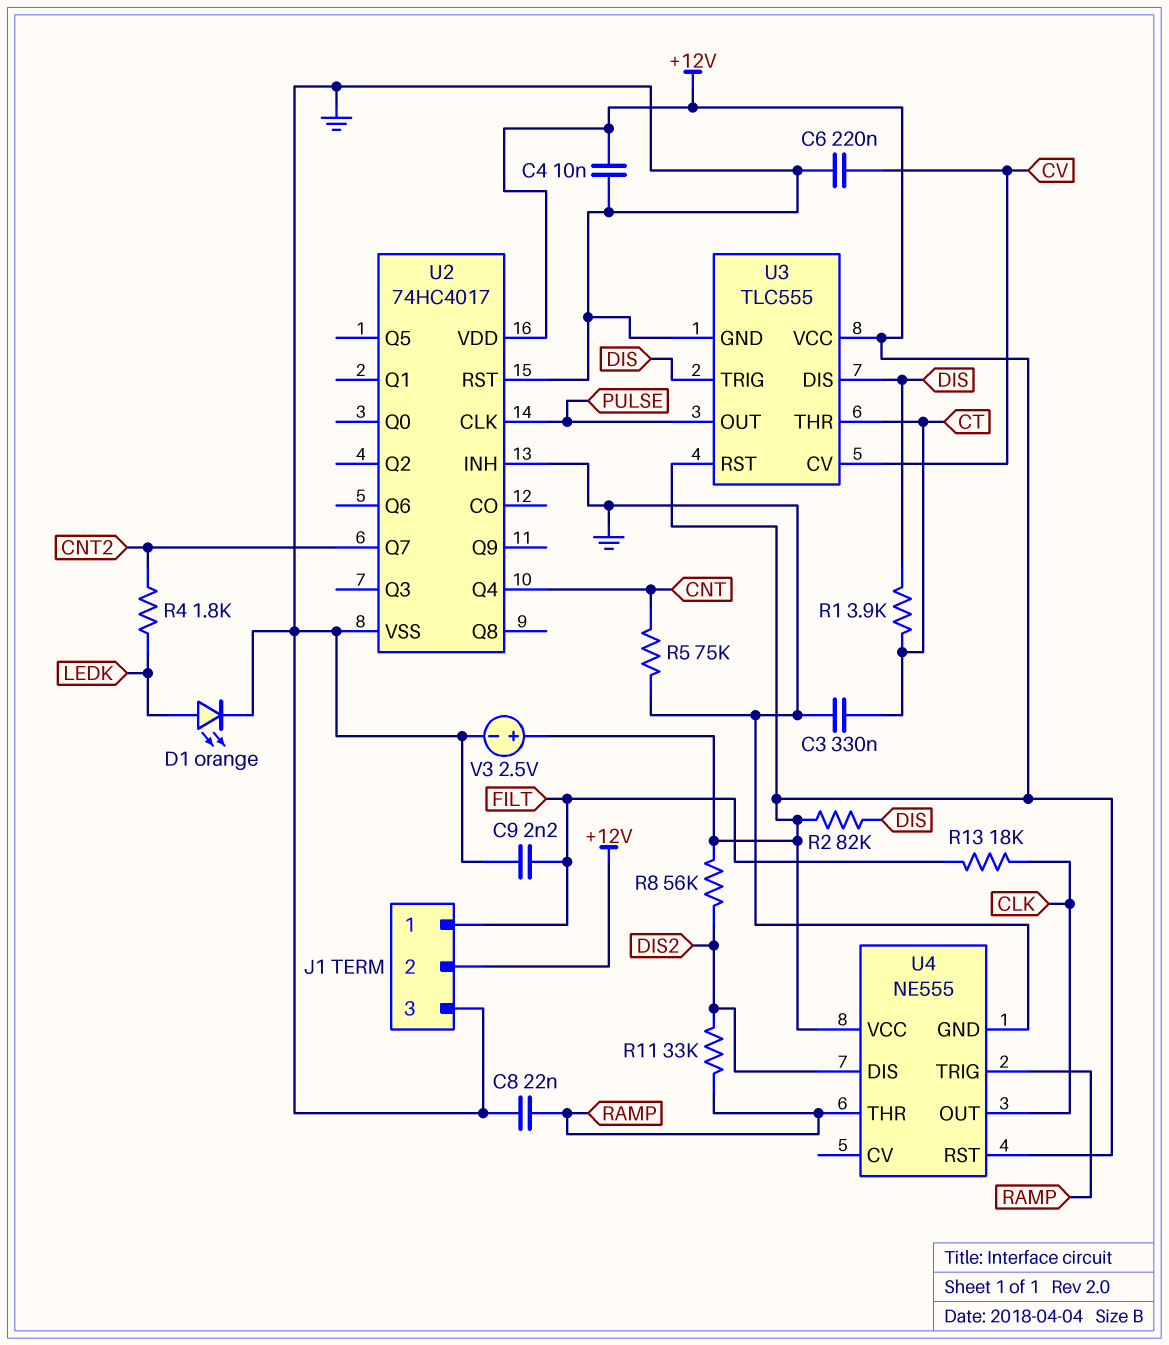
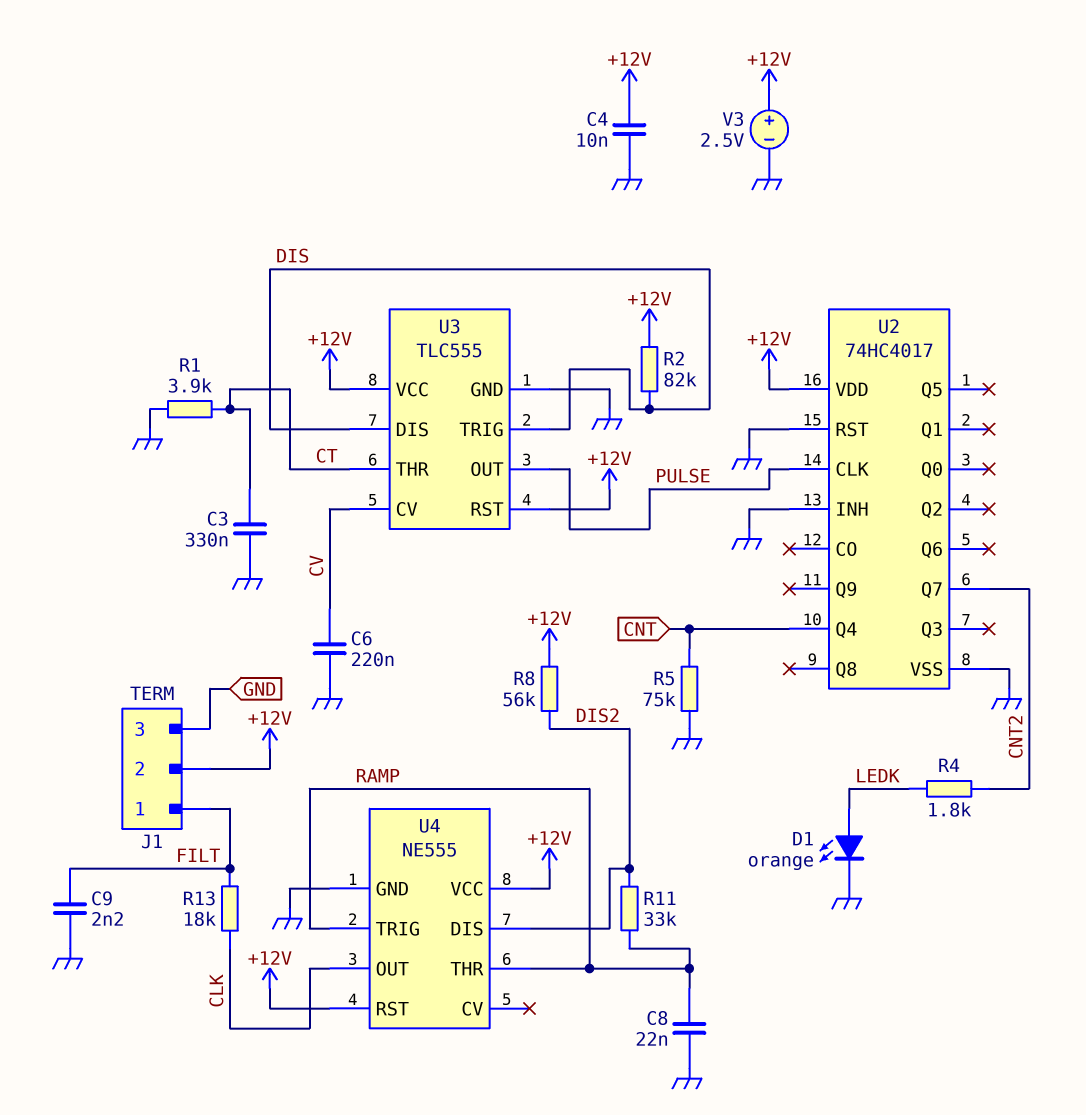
R1: 3.9k (CT, DIS) -> 3.9k (CT, GND)

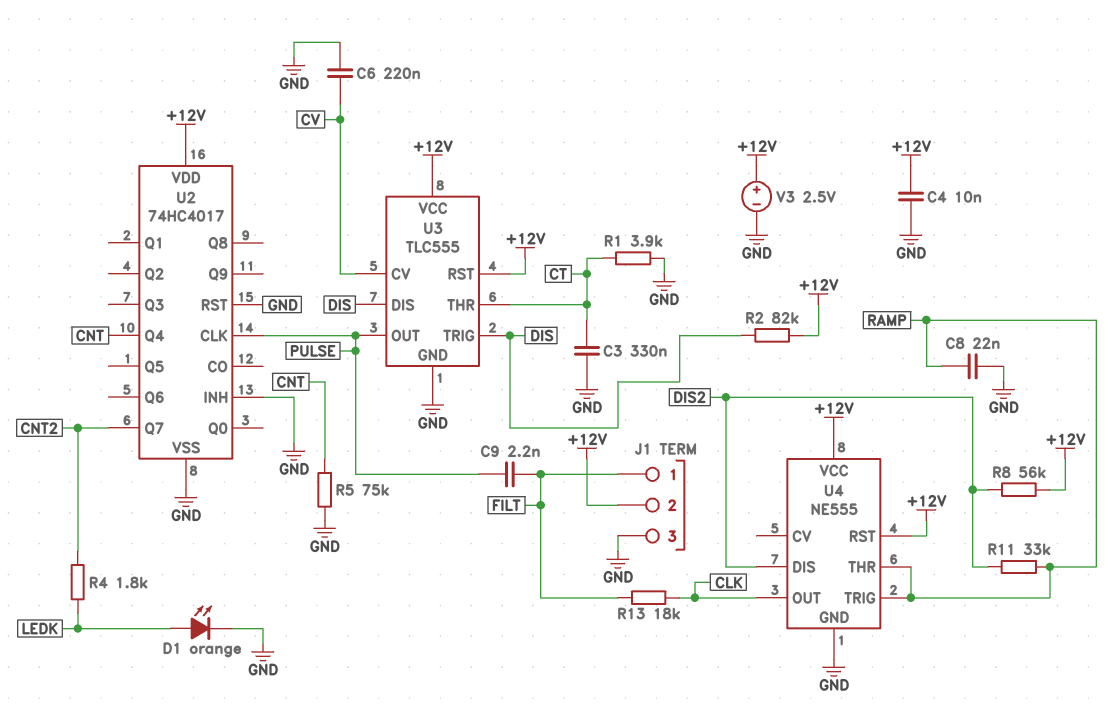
C9: 2.2nF (FILT, GND) -> 2.2nF (FILT, PULSE)

